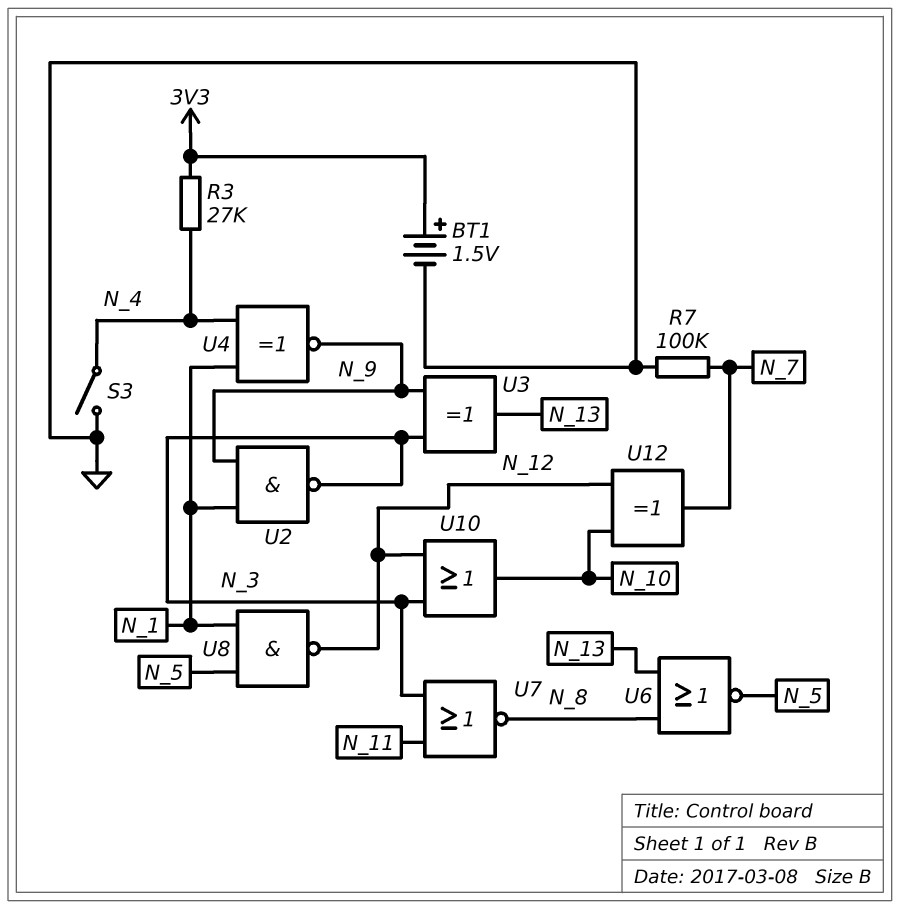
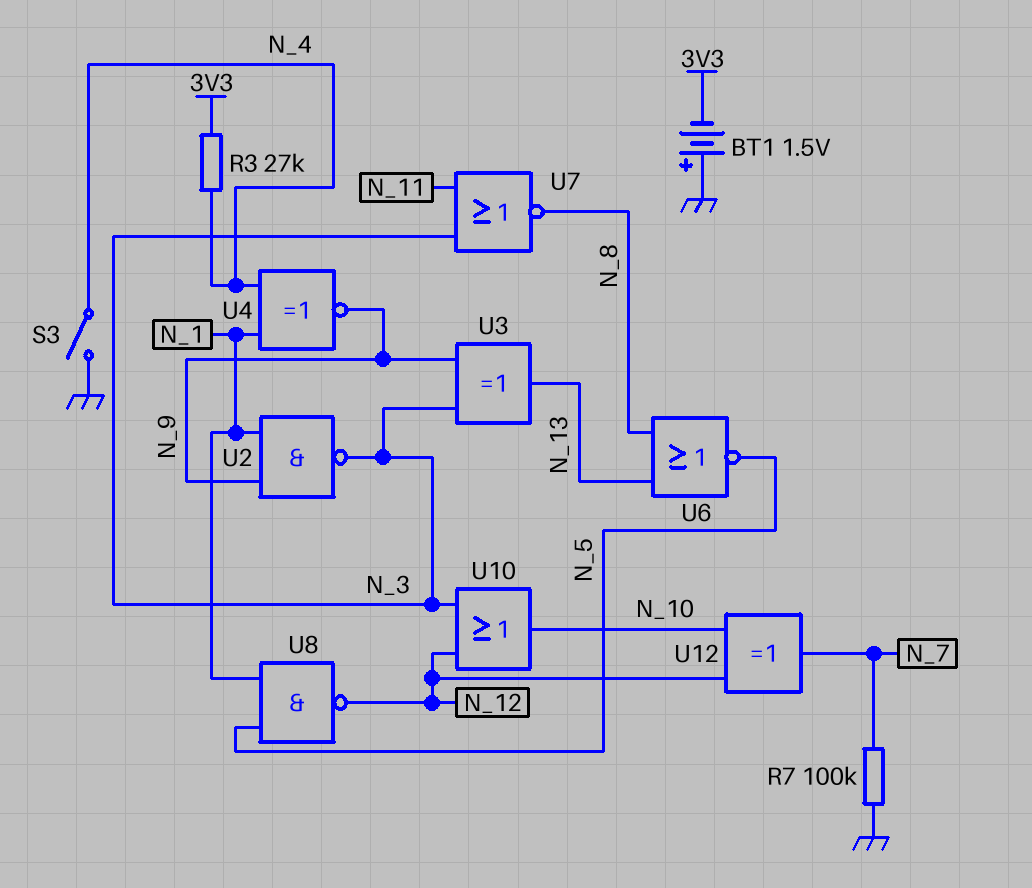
BT1: 1.5V (plus 3V3, minus GND) -> 1.5V (plus GND, minus 3V3)

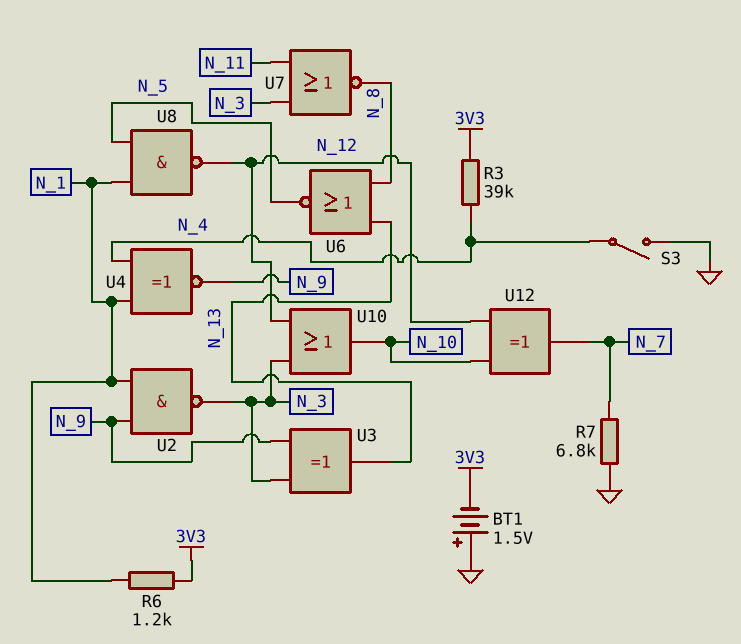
R3: 27k (3V3, N_4) -> 39k (3V3, N_4)
R6: none -> 1.2k (3V3, N_1)
R7: 100k (GND, N_7) -> 6.8k (GND, N_7)

